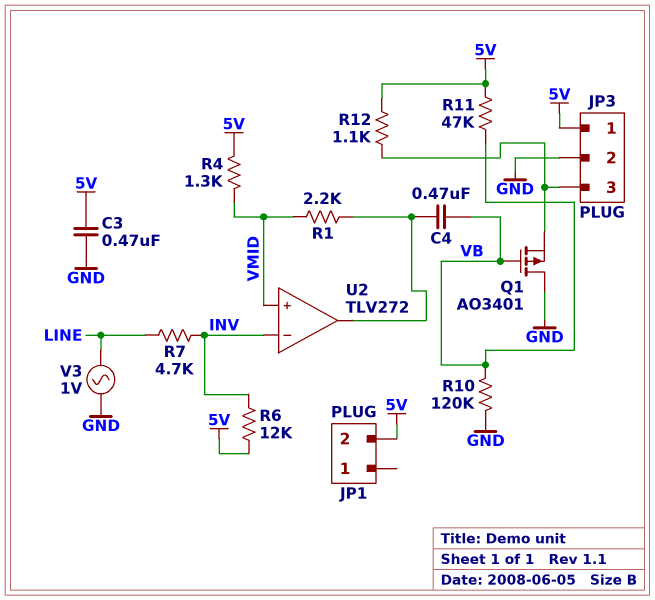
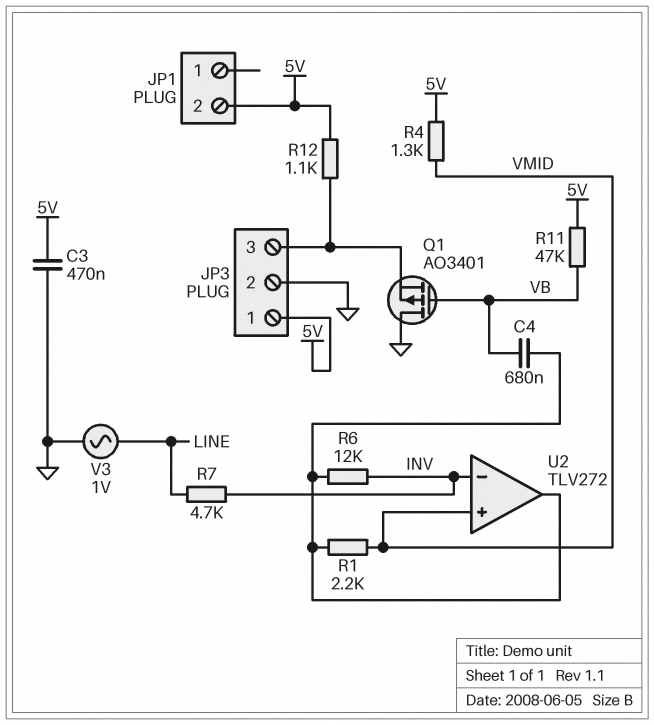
C4: 470nF (U2/out, VB) -> 680nF (U2/out, VB)
R6: 12k (5V, INV) -> 12k (INV, U2/out)
R10: 120k (GND, VB) -> none

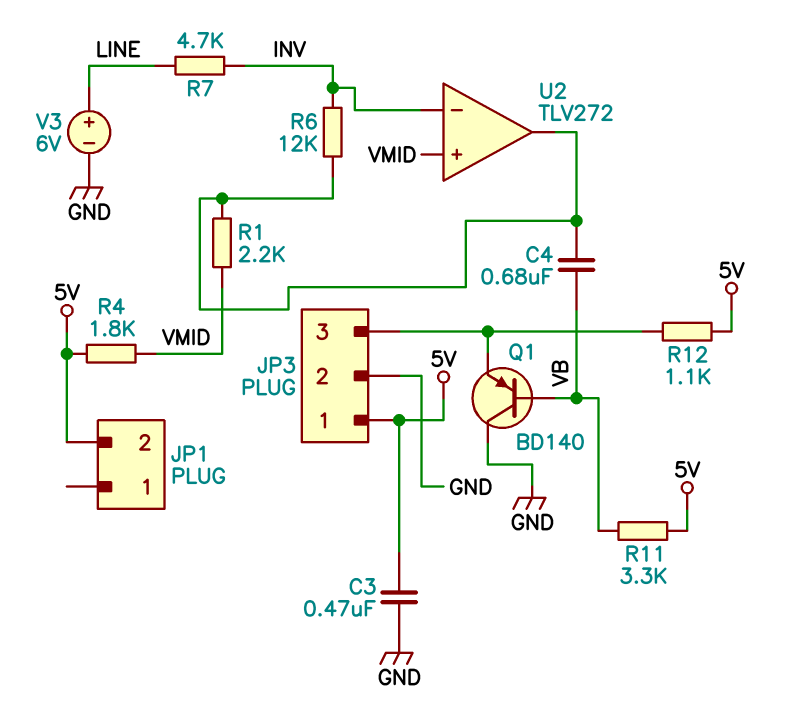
Q1: PMOS AO3401 (G VB, D GND, S JP3/3) -> PNP BD140 (B VB, C GND, E JP3/3)
R4: 1.3k (5V, VMID) -> 1.8k (5V, VMID)
R11: 47k (5V, VB) -> 3.3k (5V, VB)
V3: AC 1V (GND, LINE) -> 6V (plus LINE, minus GND)

